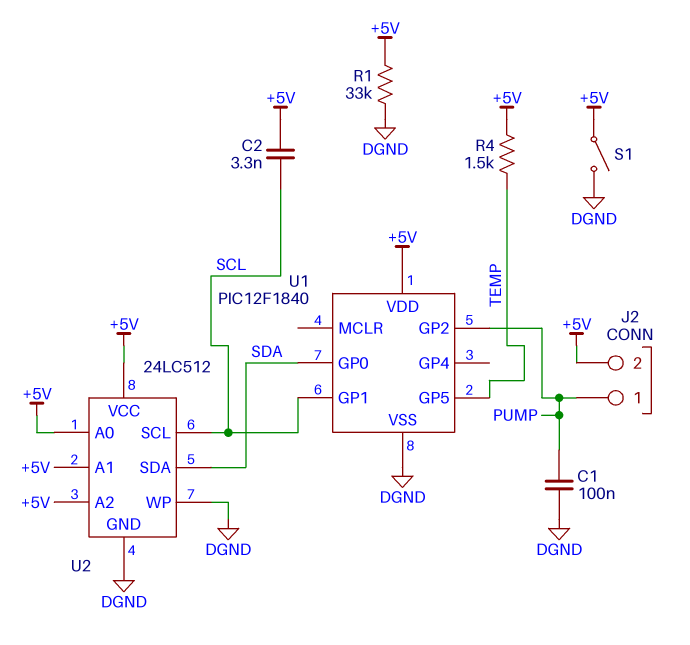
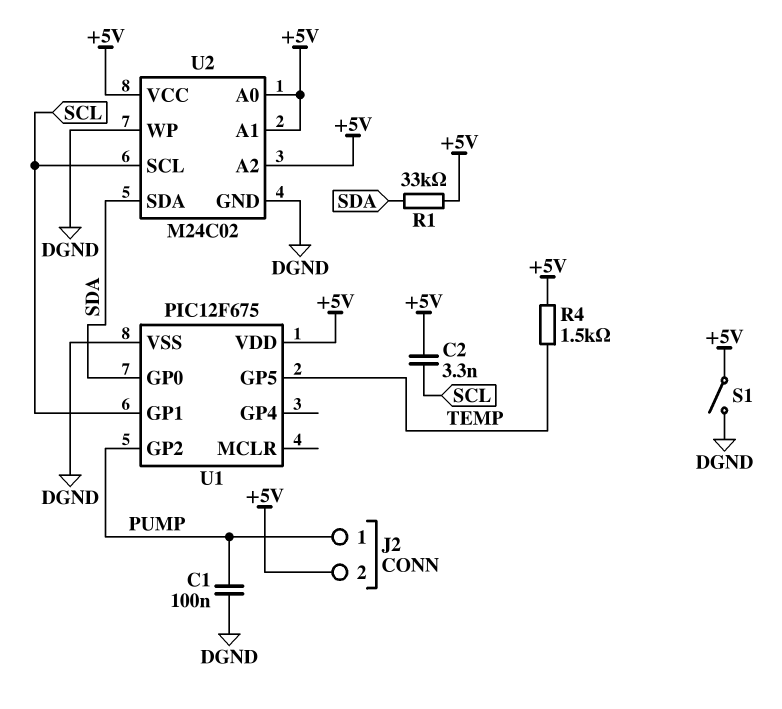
R1: 33k (+5V, DGND) -> 33k (+5V, SDA)
U1: PIC12F1840 -> PIC12F675
U2: 24LC512 -> M24C02

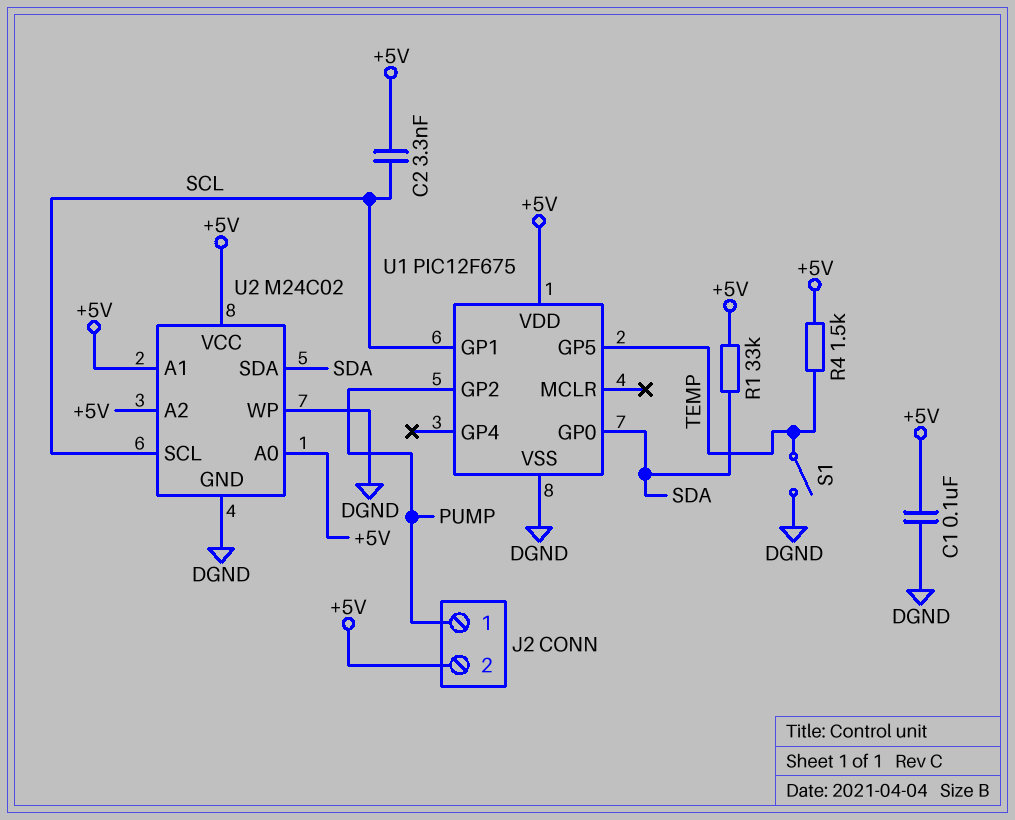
C1: 100nF (DGND, PUMP) -> 100nF (+5V, DGND)
S1: switch (+5V, DGND) -> switch (DGND, TEMP)

